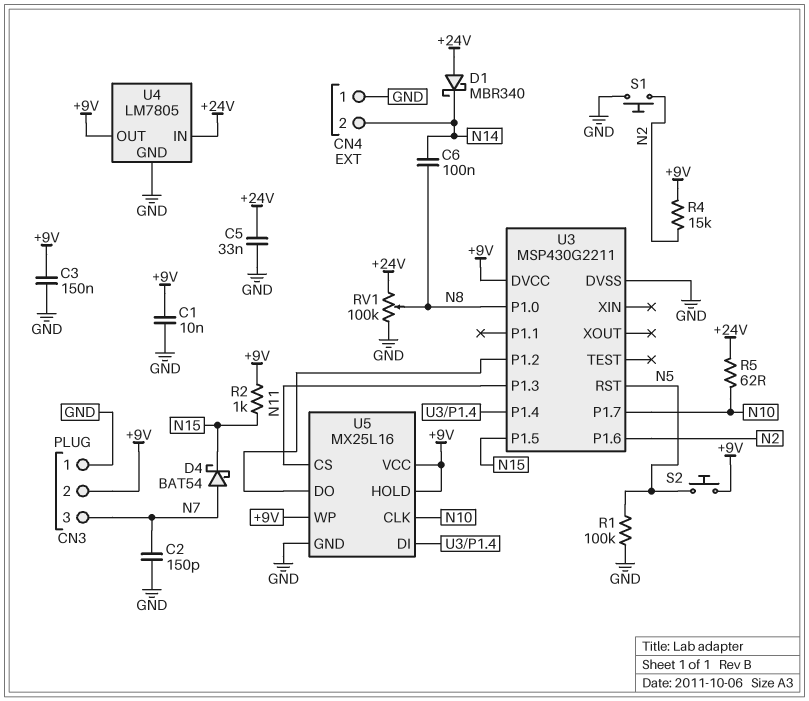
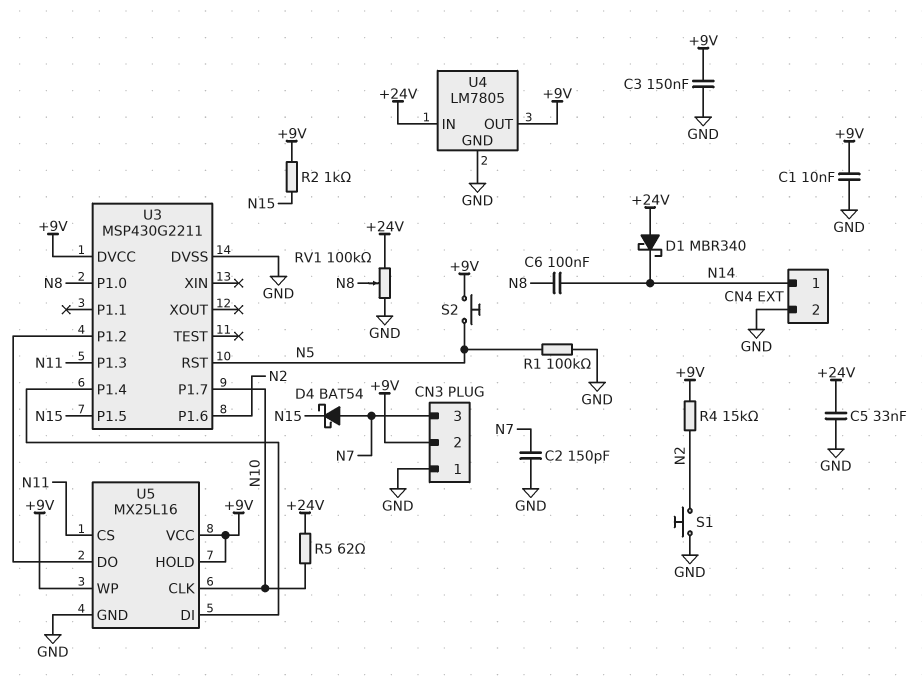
CN4 pin 1: GND -> N14
CN4 pin 2: N14 -> GND

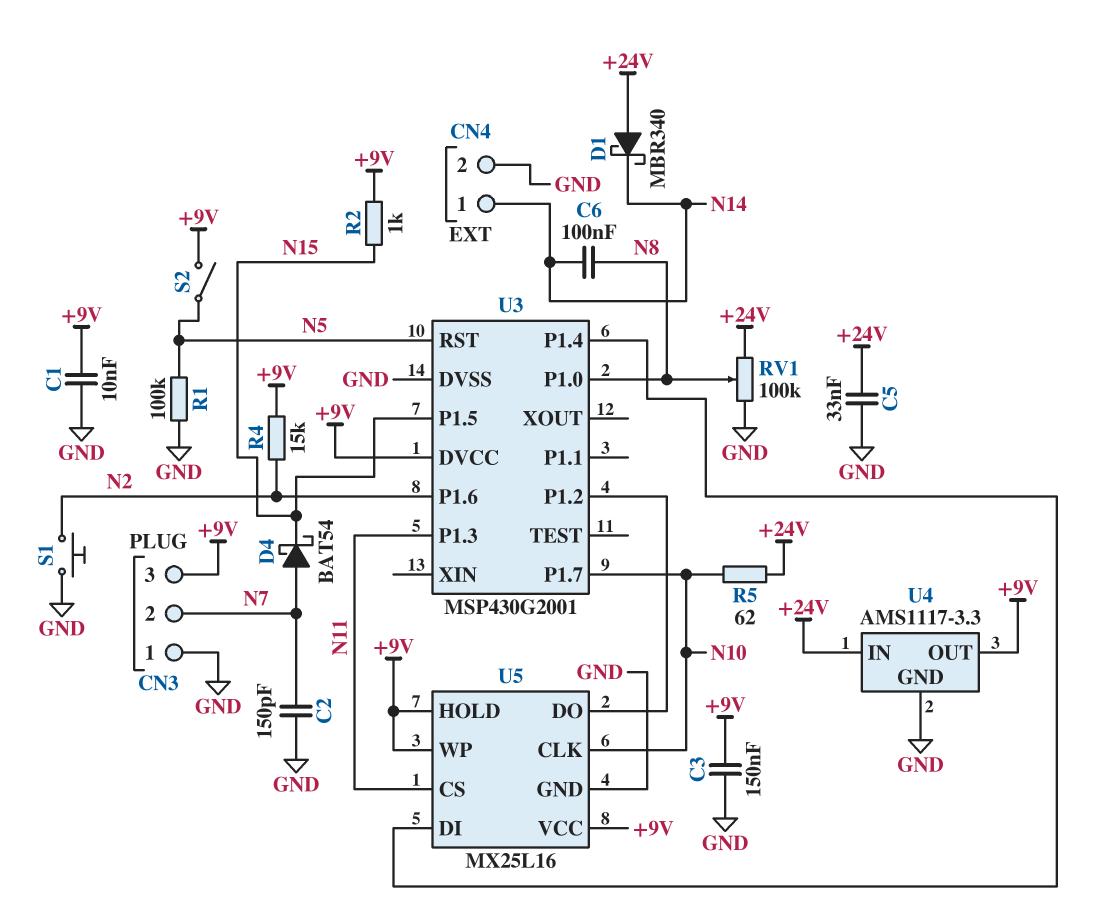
CN3 pin 2: +9V -> N7
CN3 pin 3: N7 -> +9V
S2: button (+9V, N5) -> switch (+9V, N5)
U3: MSP430G2211 -> MSP430G2001
U4: LM7805 -> AMS1117-3.3

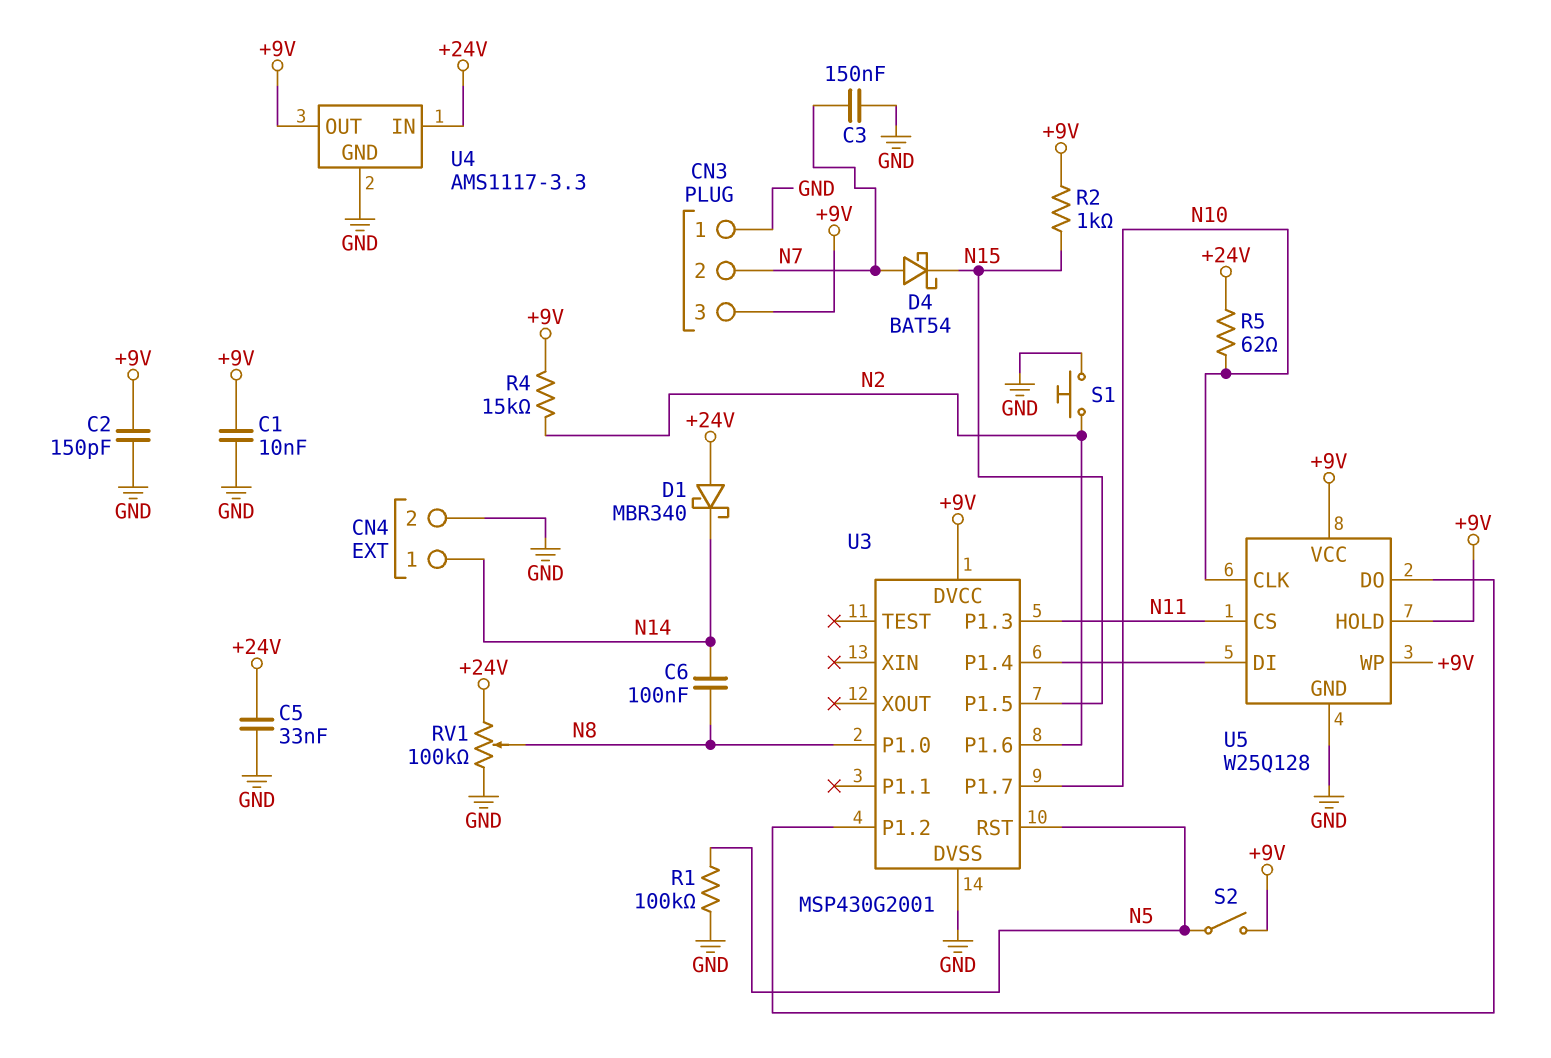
C2: 150pF (GND, N7) -> 150pF (+9V, GND)
C3: 150nF (+9V, GND) -> 150nF (GND, N7)
U5: MX25L16 -> W25Q128

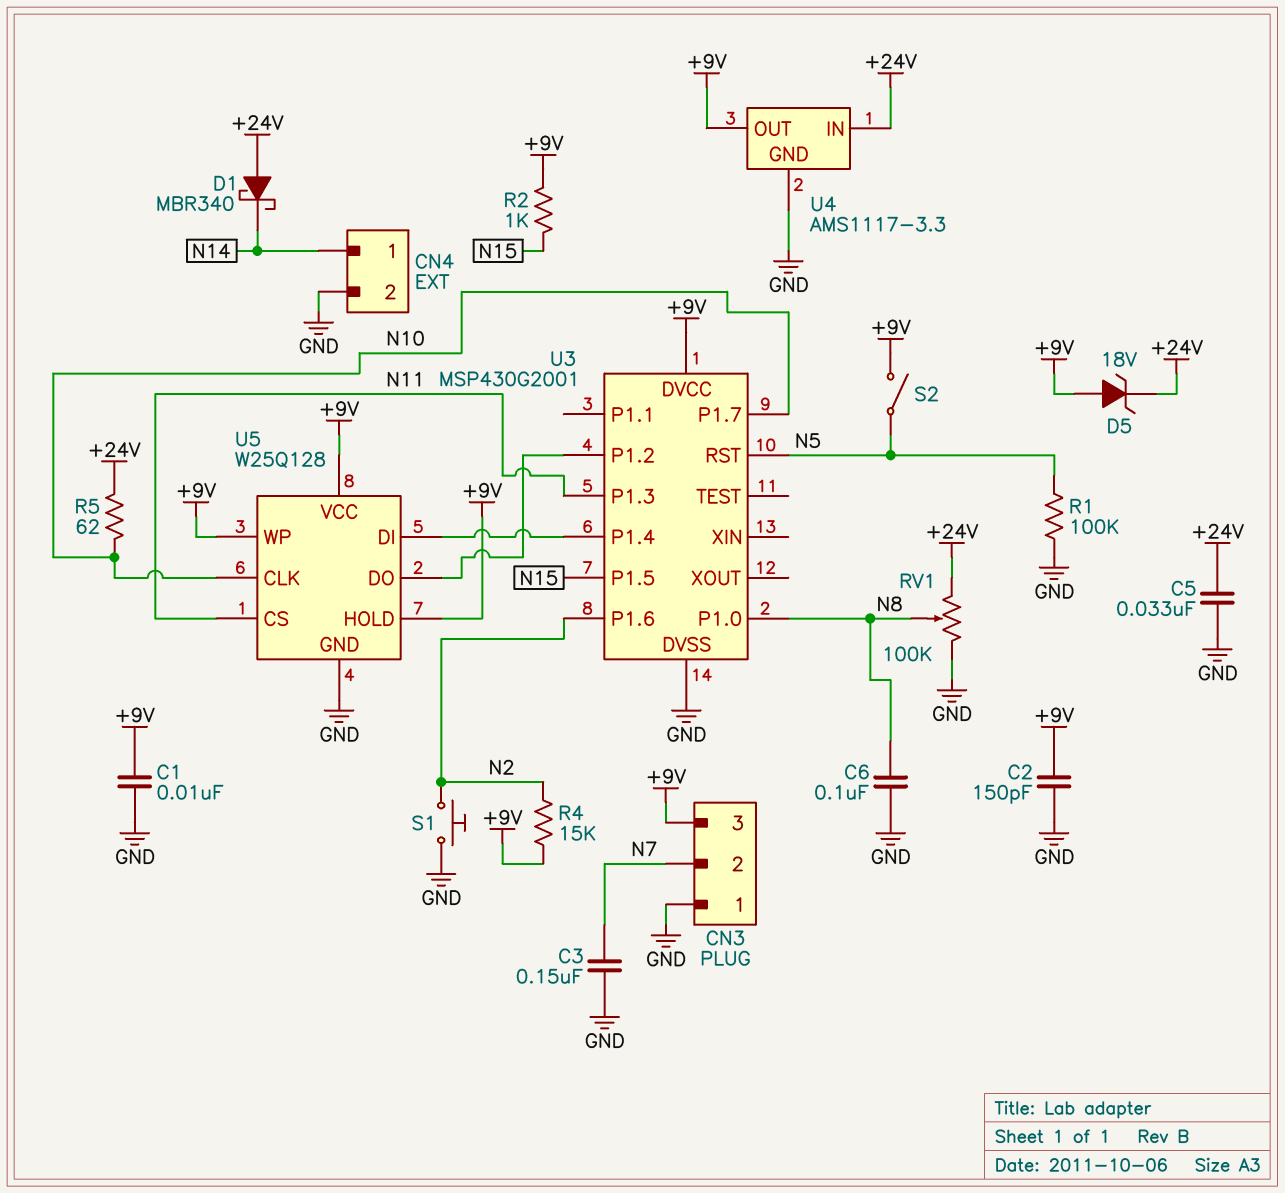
C6: 100nF (N8, N14) -> 100nF (GND, N8)
D4: schottky BAT54 (A N7, K N15) -> none
D5: none -> zener 18V (A +9V, K +24V)

